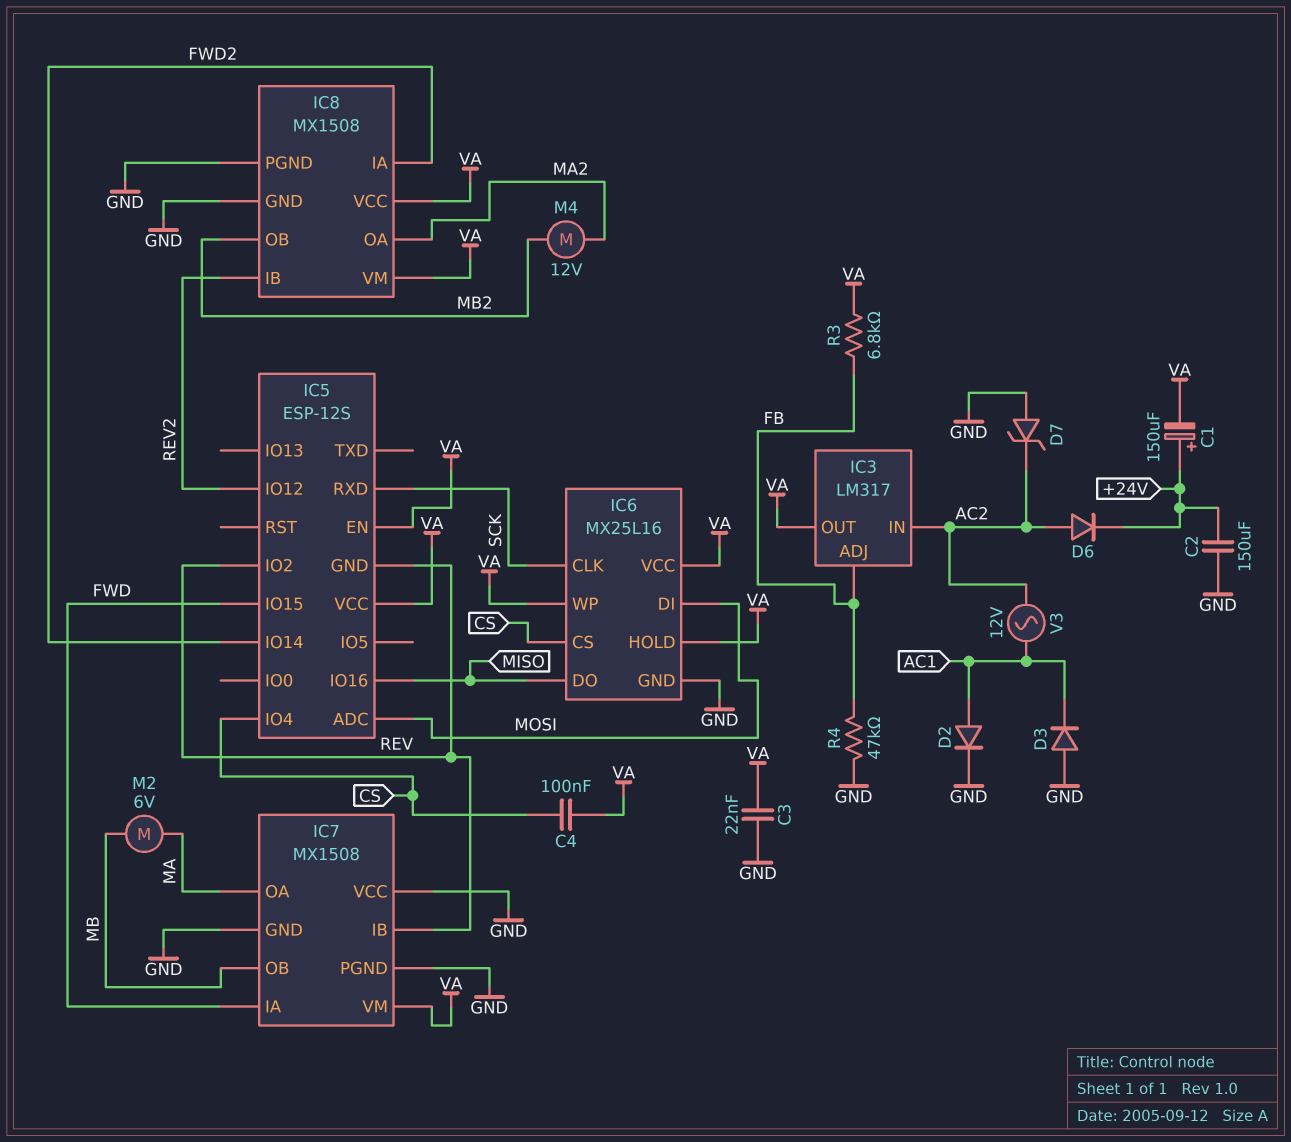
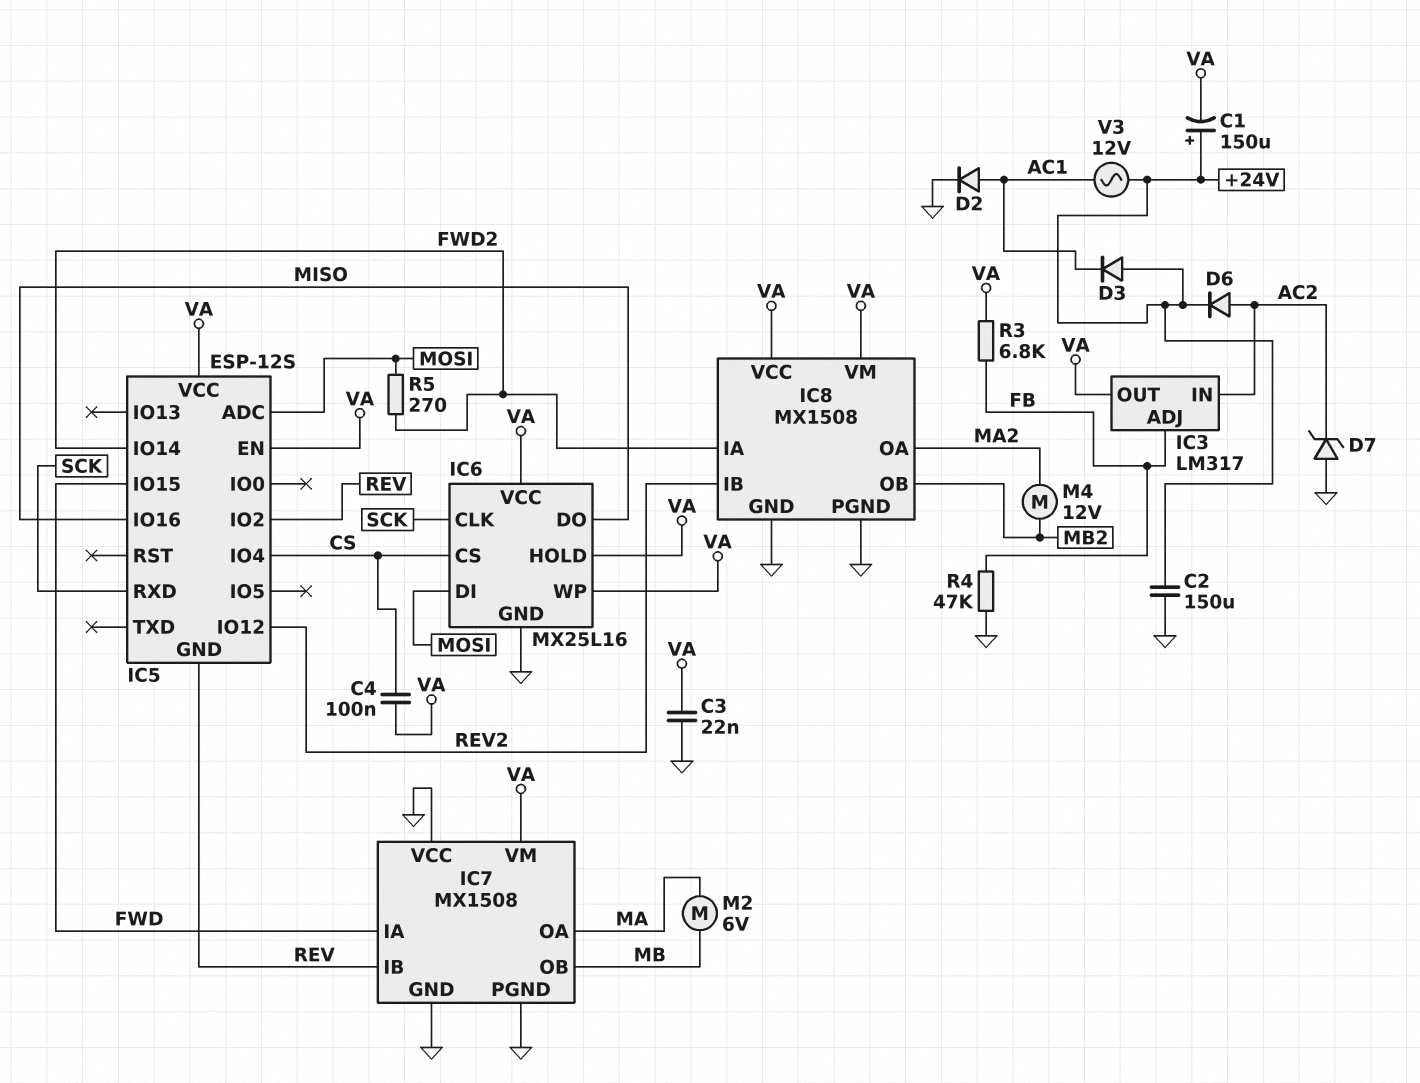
D3: diode (A GND, K AC1) -> diode (A +24V, K AC1)
R5: none -> 270 (FWD2, MOSI)
V3: AC 12V (AC1, AC2) -> AC 12V (+24V, AC1)

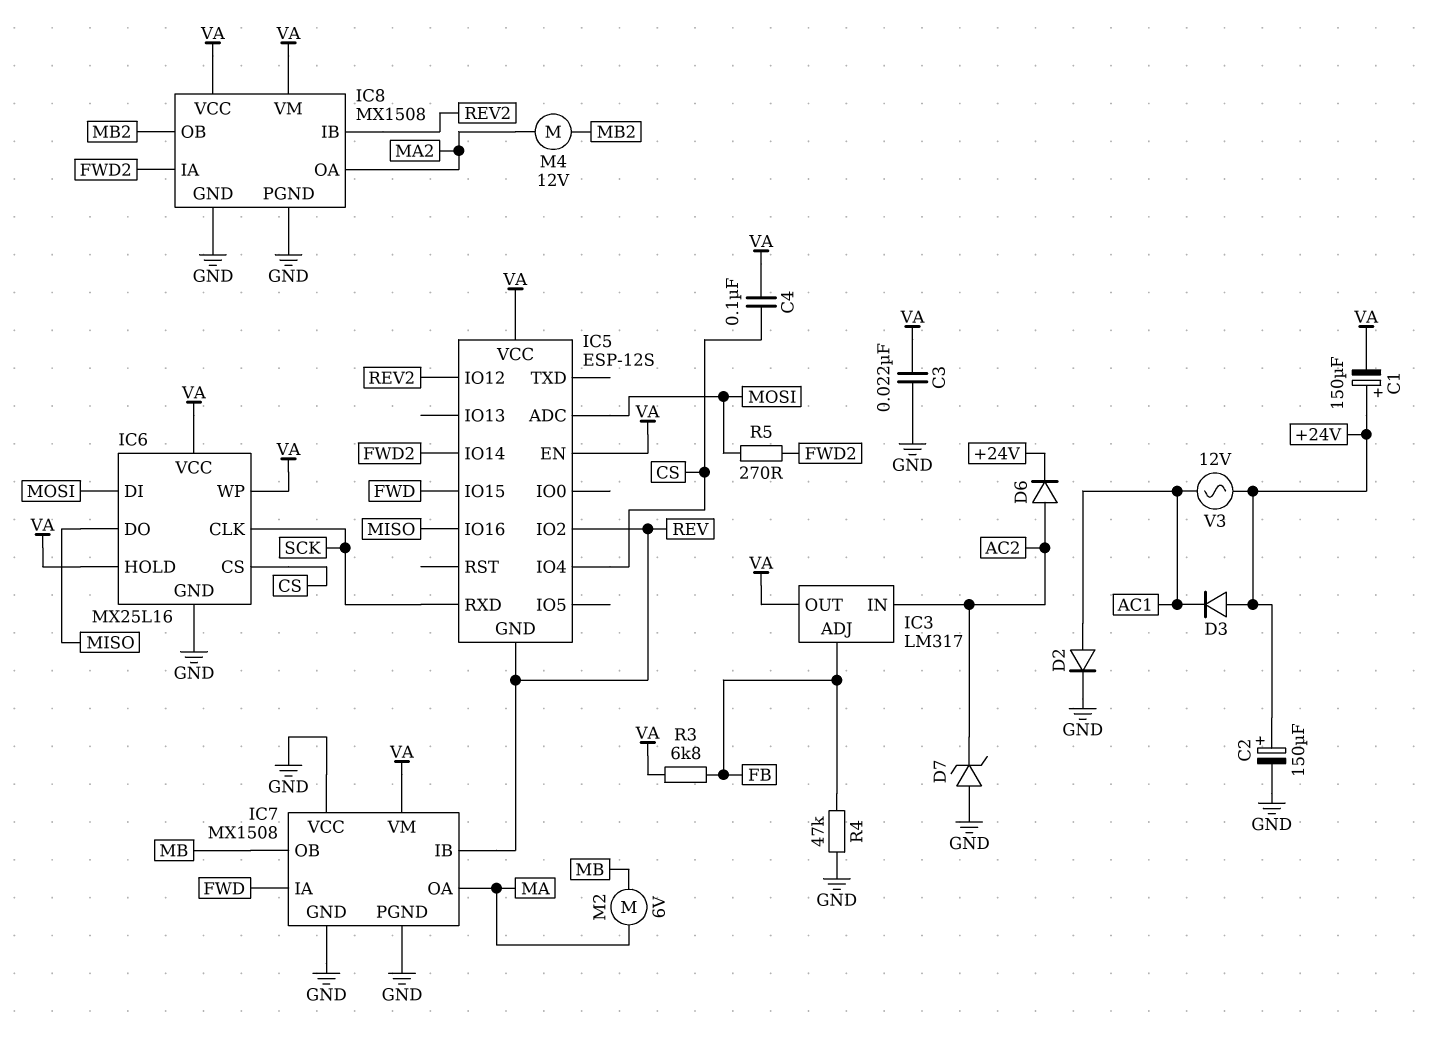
C2: 150uF (+24V, GND) -> 150uF (plus +24V, minus GND)

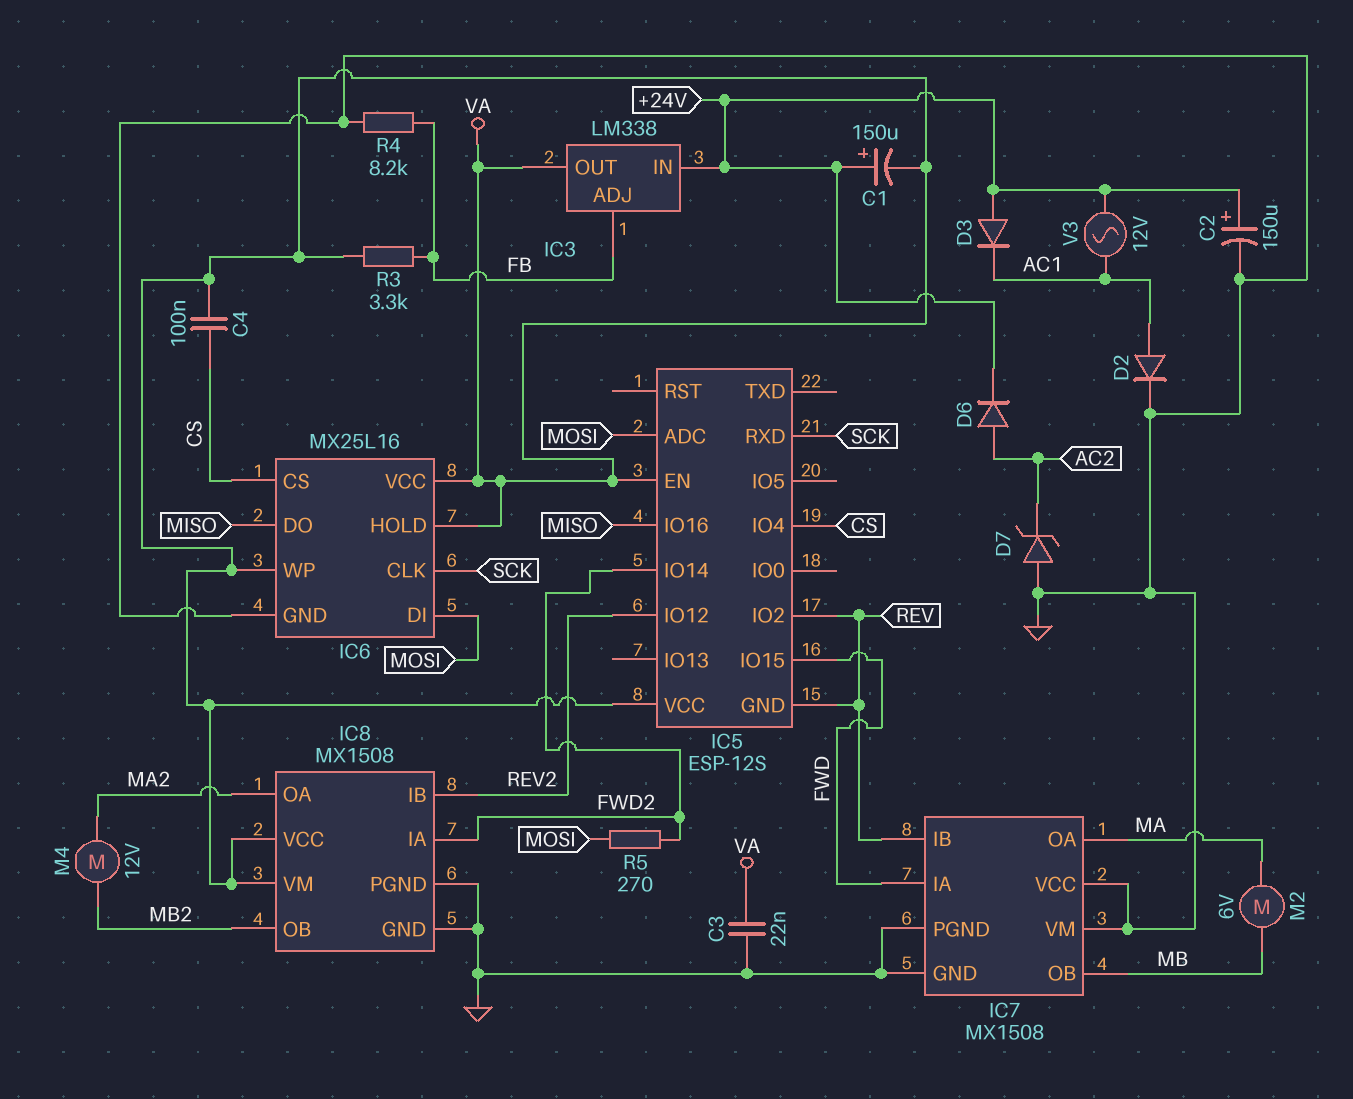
IC3: LM317 -> LM338
IC3 pin IN: AC2 -> +24V
IC7 pin VM: VA -> GND
R3: 6.8k (FB, VA) -> 3.3k (FB, VA)
R4: 47k (FB, GND) -> 8.2k (FB, GND)

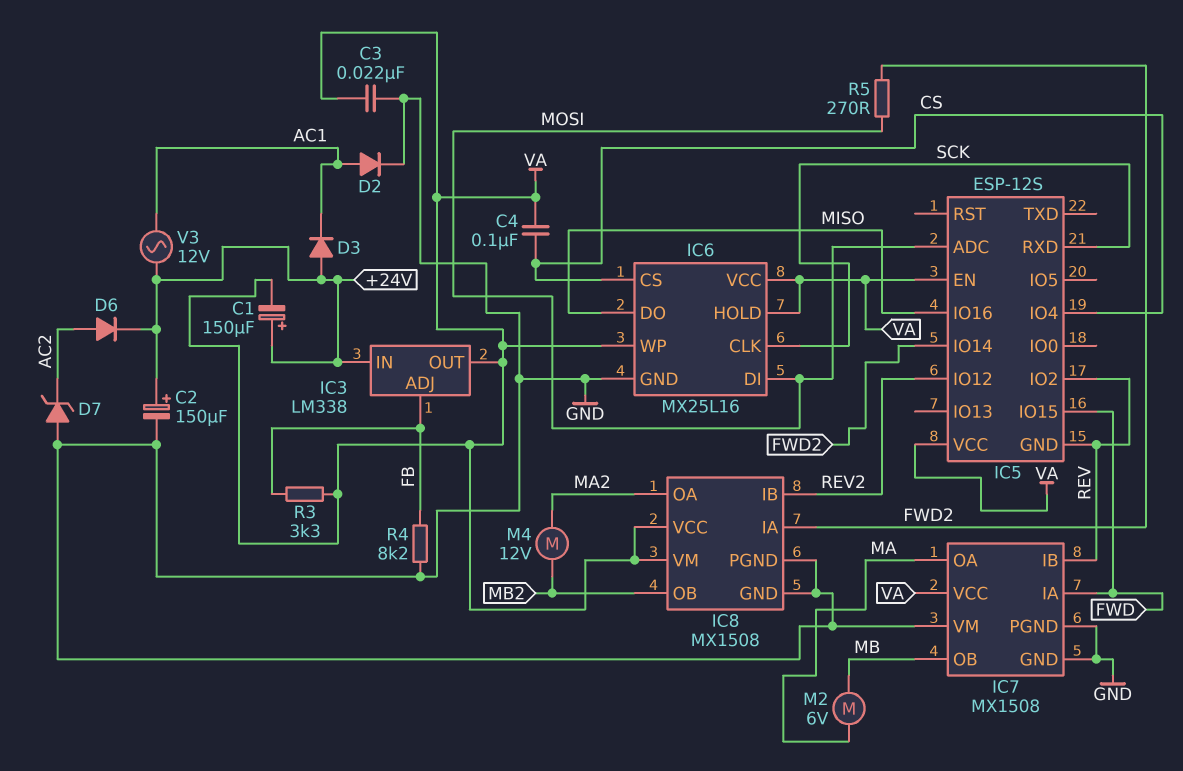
IC7 pin VCC: GND -> VA

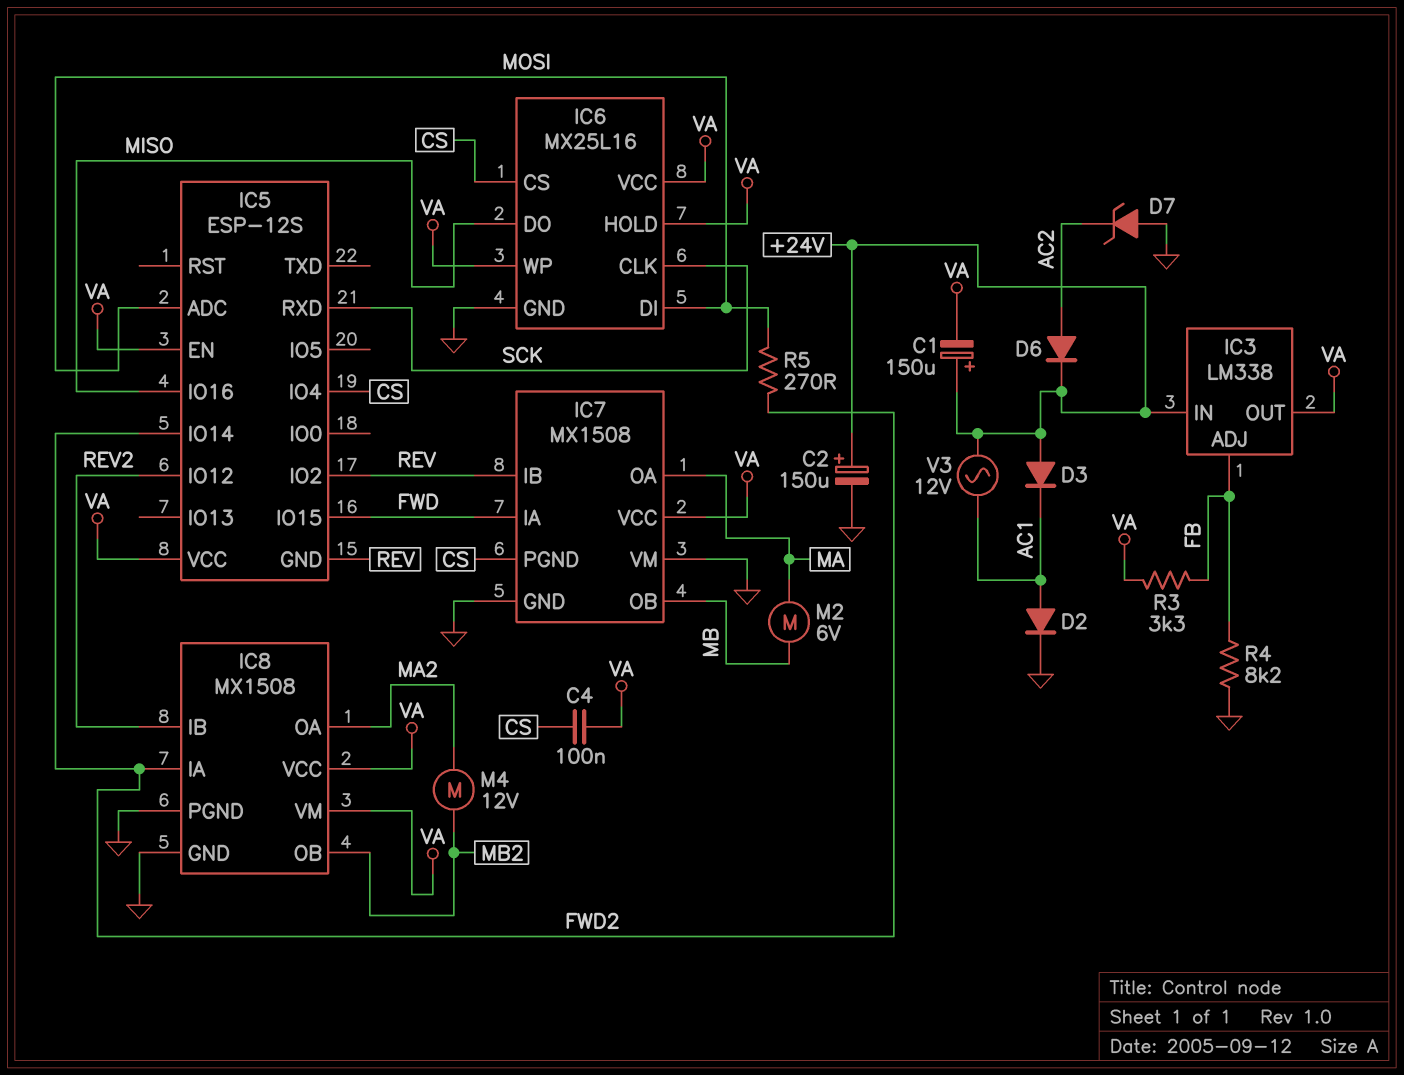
C3: 22nF (GND, VA) -> none
IC7 pin PGND: GND -> CS

